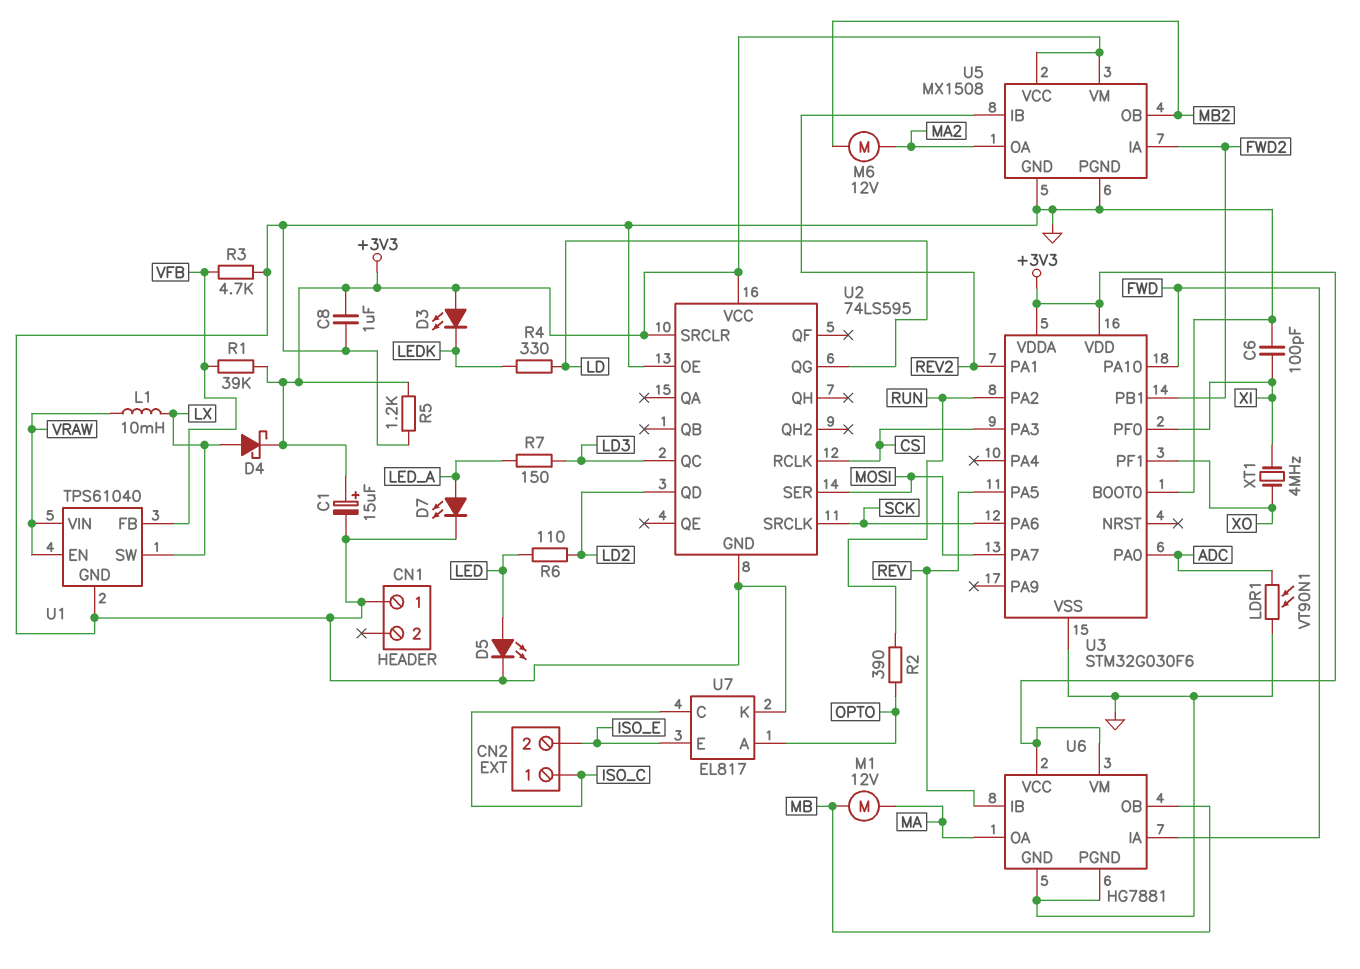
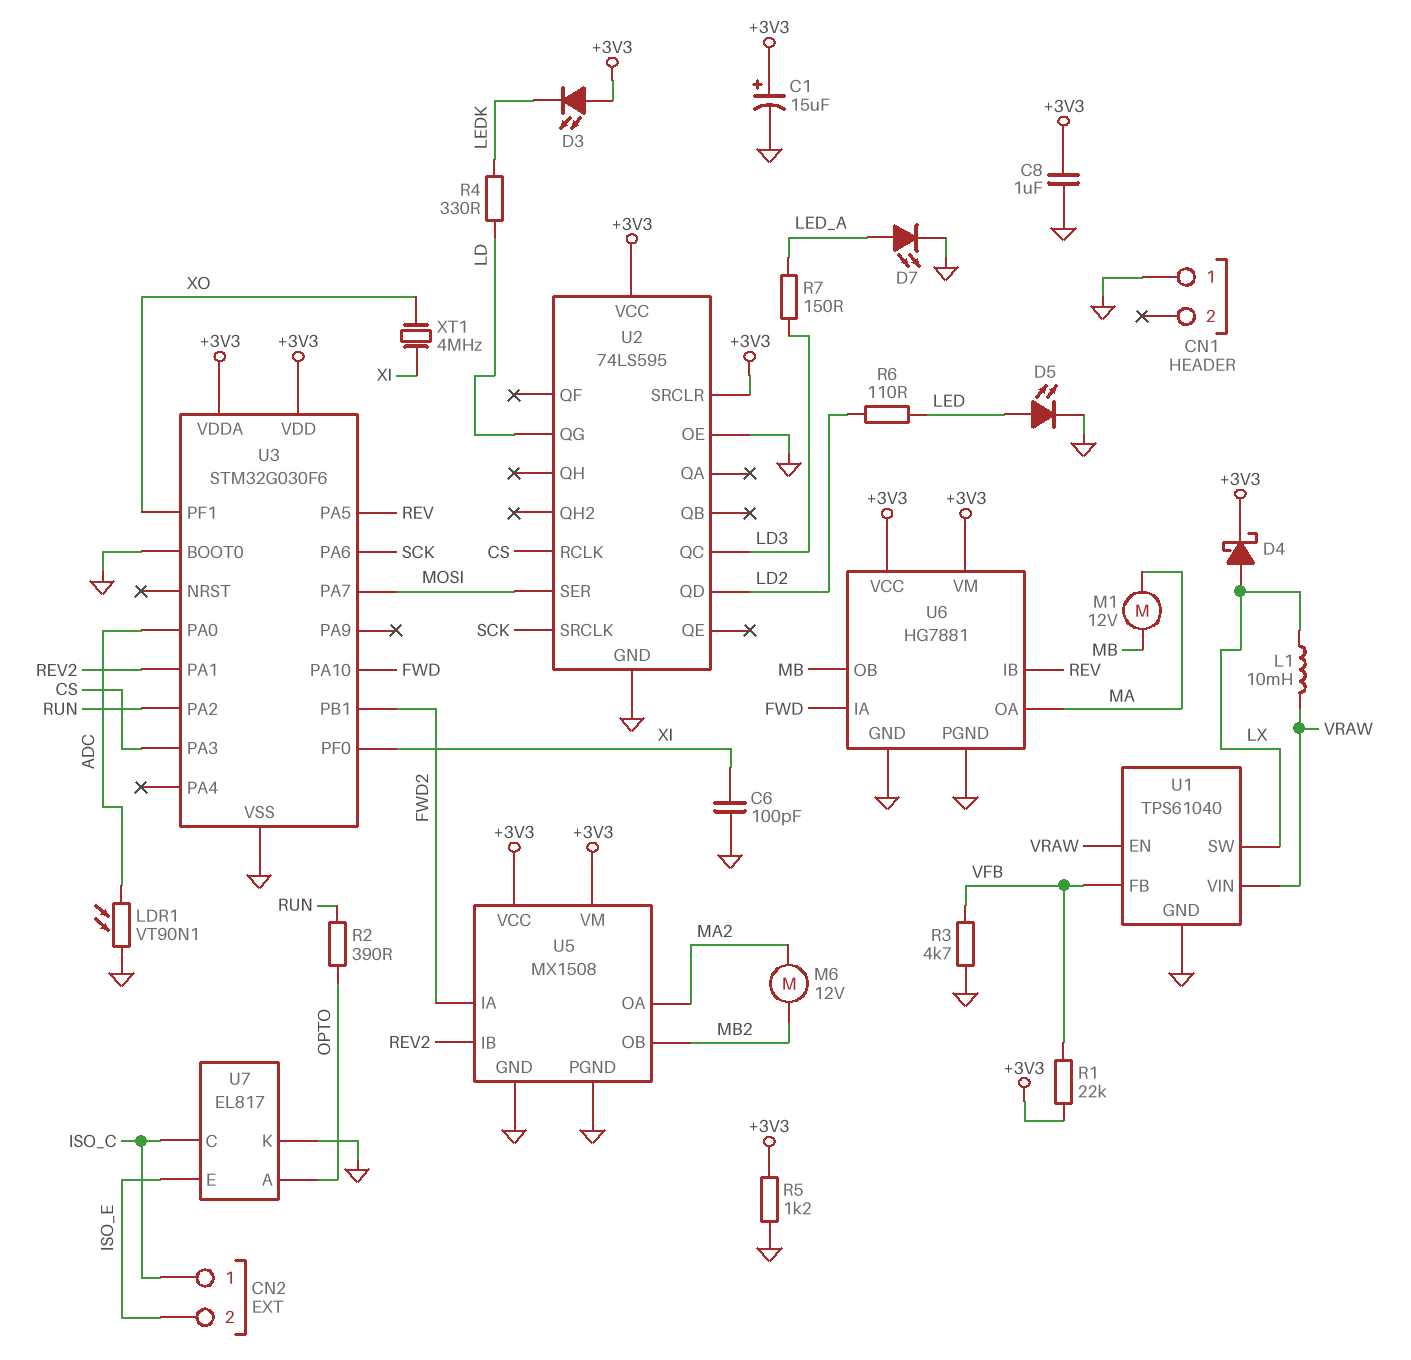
R1: 39k (+3V3, VFB) -> 22k (+3V3, VFB)

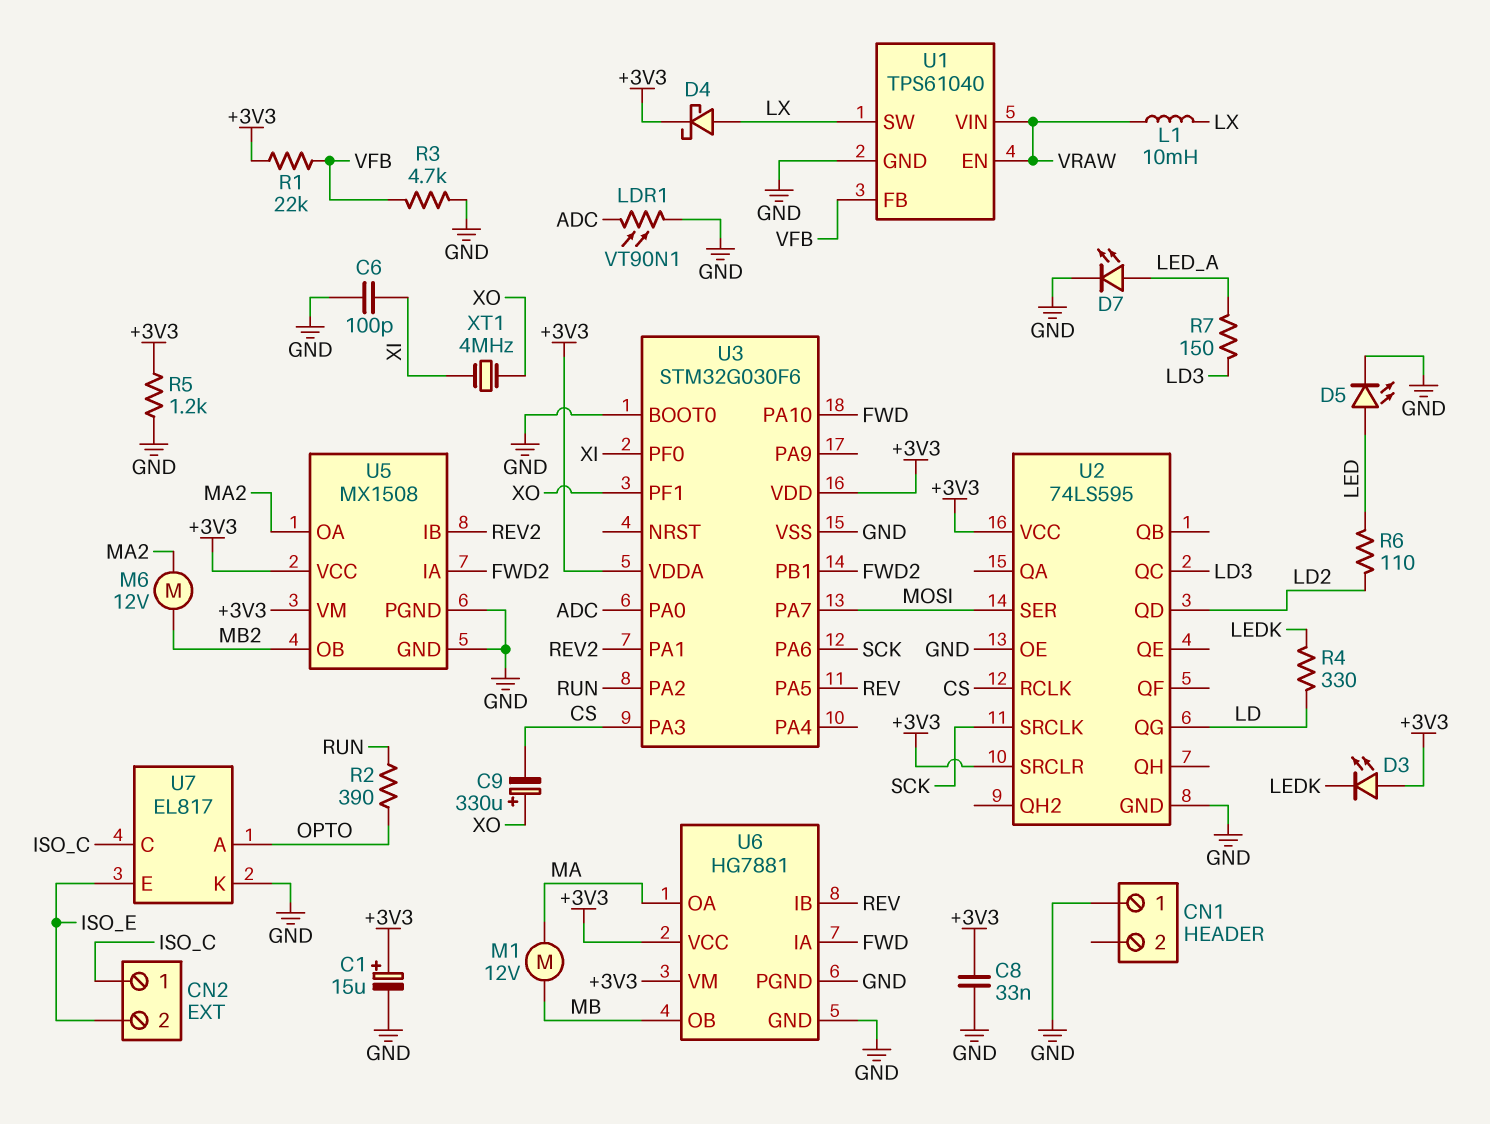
C8: 1uF (+3V3, GND) -> 33nF (+3V3, GND)
C9: none -> 330uF (plus XO, minus CS)

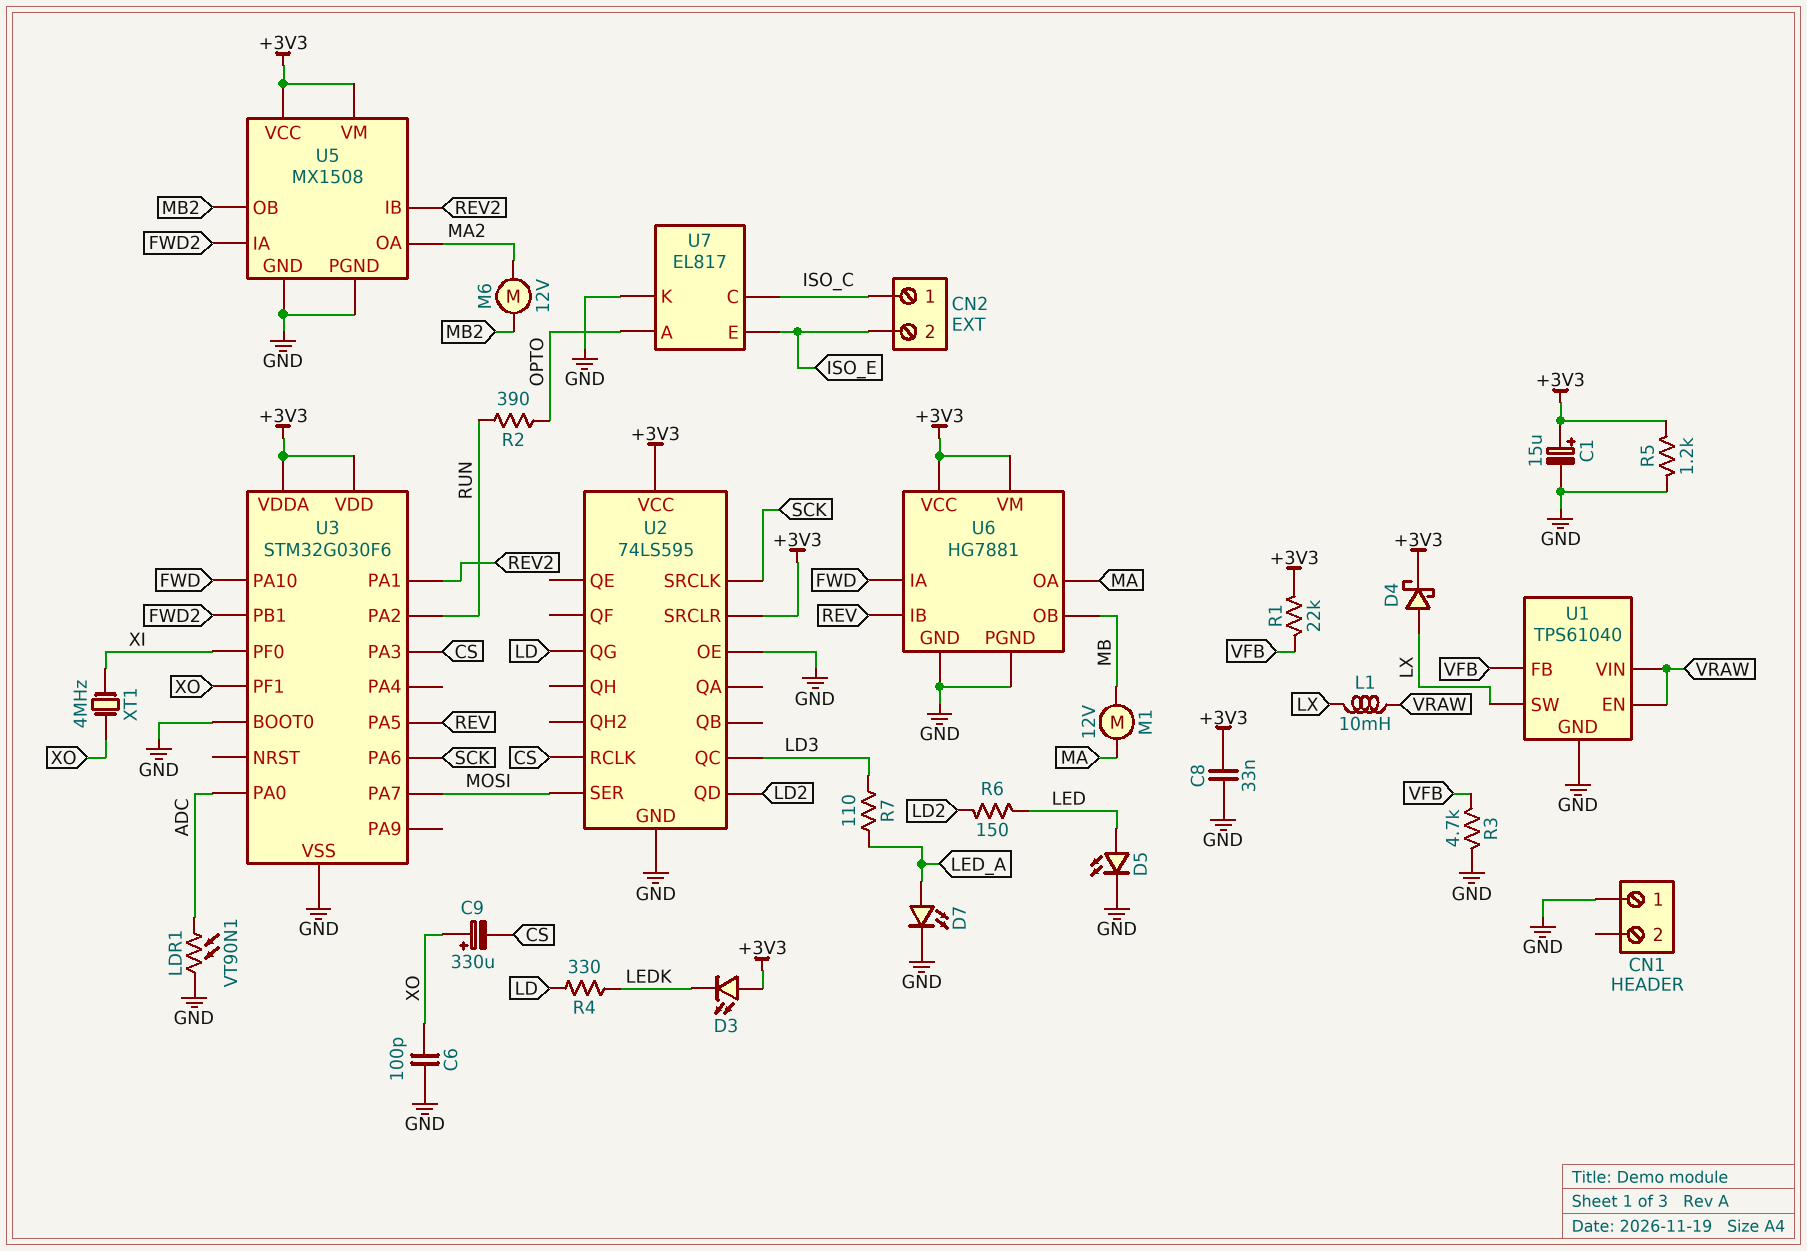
C6: 100pF (GND, XI) -> 100pF (GND, XO)
R6: 110 (LD2, LED) -> 150 (LD2, LED)
R7: 150 (LD3, LED_A) -> 110 (LD3, LED_A)

